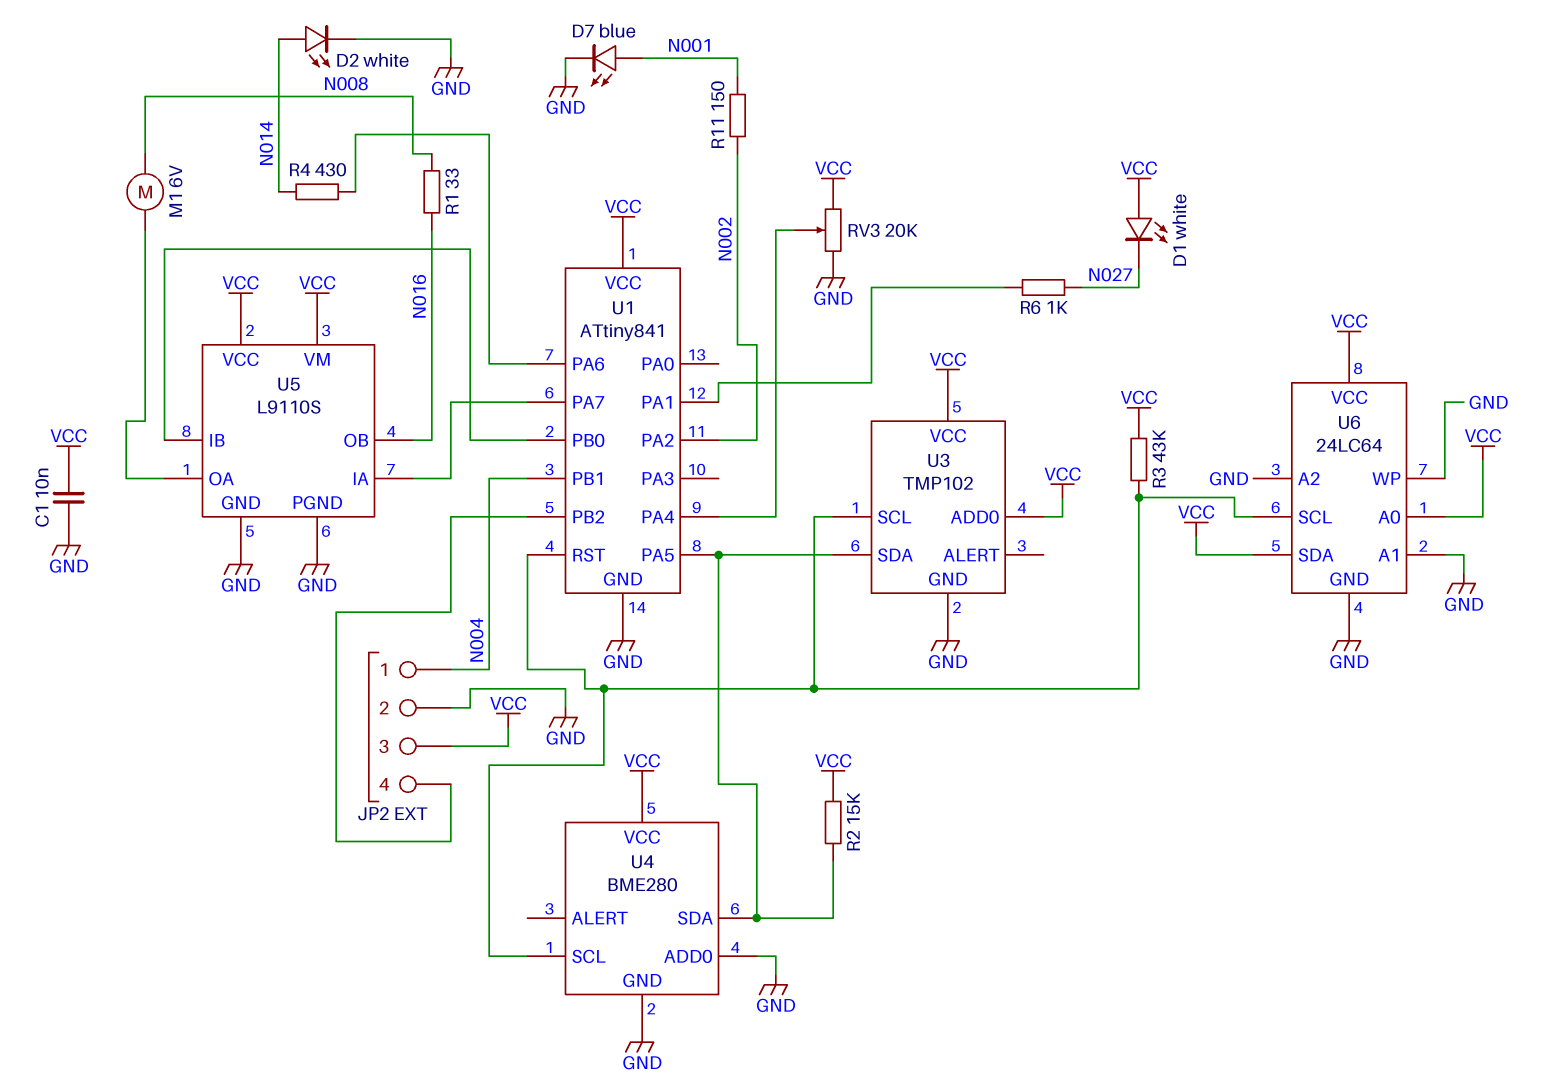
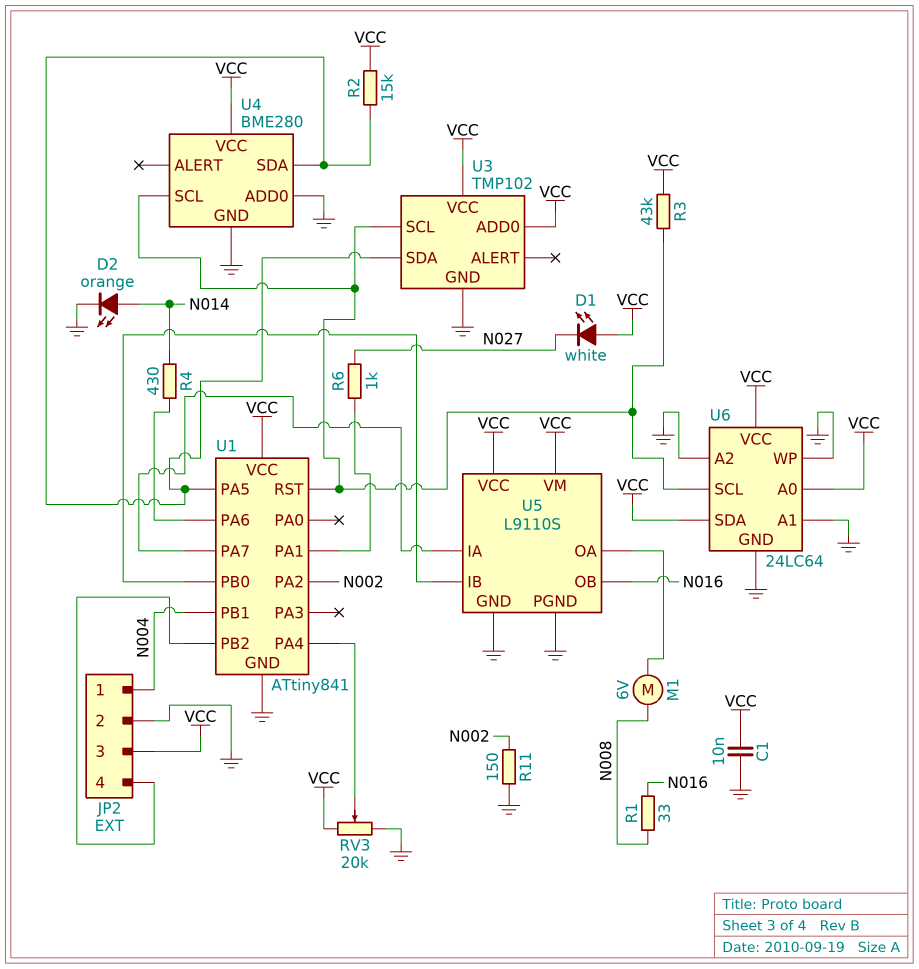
D2: LED white (A N014, K GND) -> LED orange (A N014, K GND)
D7: LED blue (A N001, K GND) -> none
R11: 150 (N001, N002) -> 150 (GND, N002)

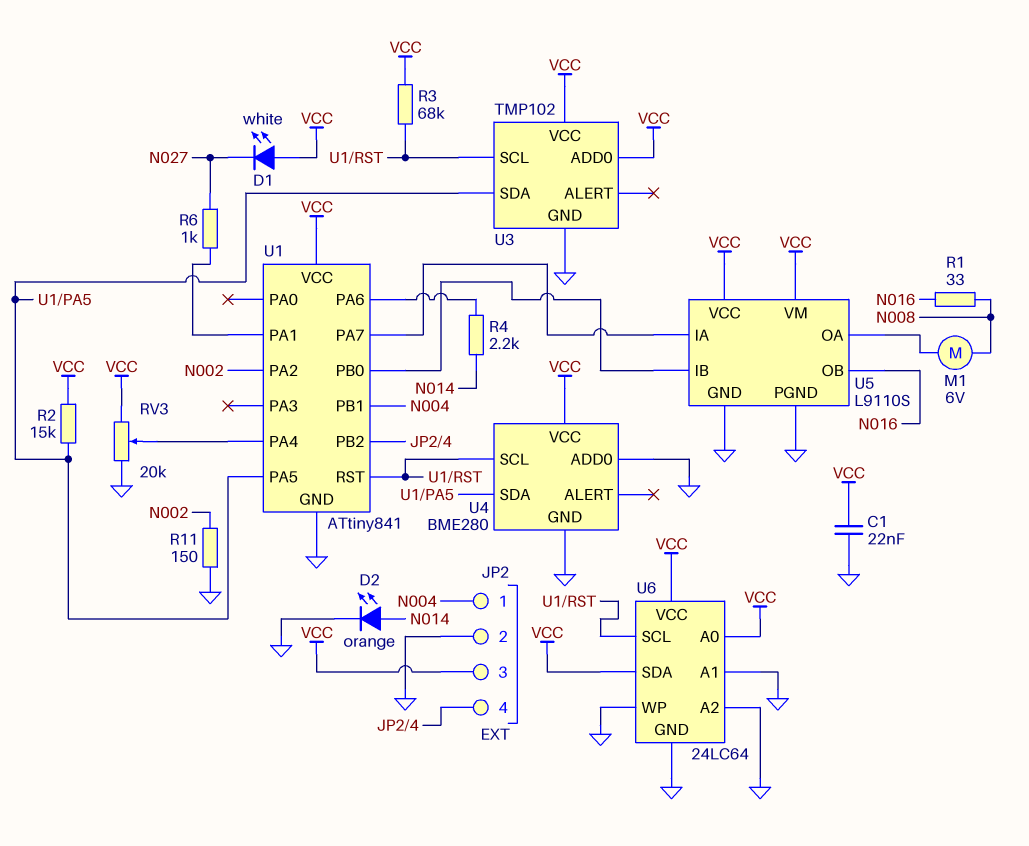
C1: 10nF (GND, VCC) -> 22nF (GND, VCC)
R3: 43k (U1/RST, VCC) -> 68k (U1/RST, VCC)
R4: 430 (N014, U1/PA6) -> 2.2k (N014, U1/PA6)

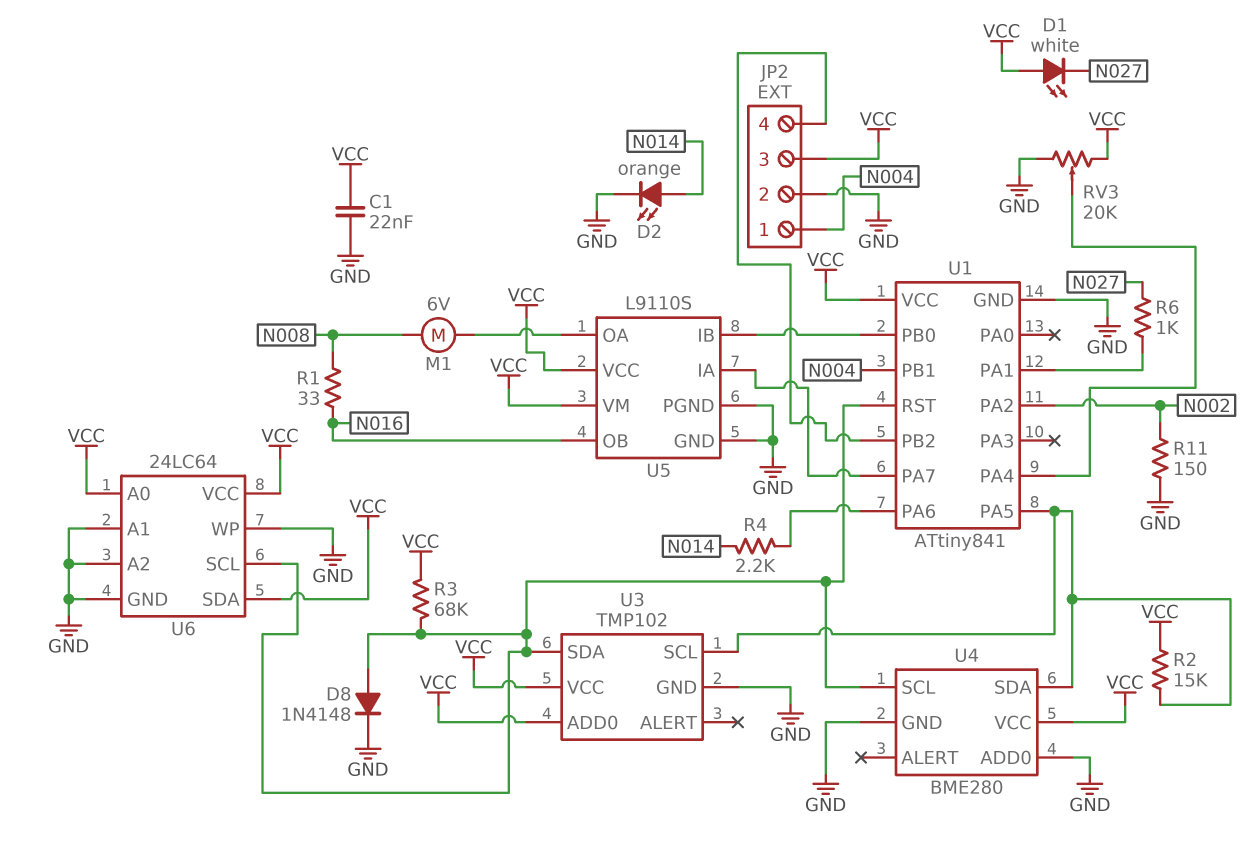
D8: none -> diode 1N4148 (A U1/RST, K GND)
U3 pin SCL: U1/RST -> U1/PA5
U3 pin SDA: U1/PA5 -> U1/RST

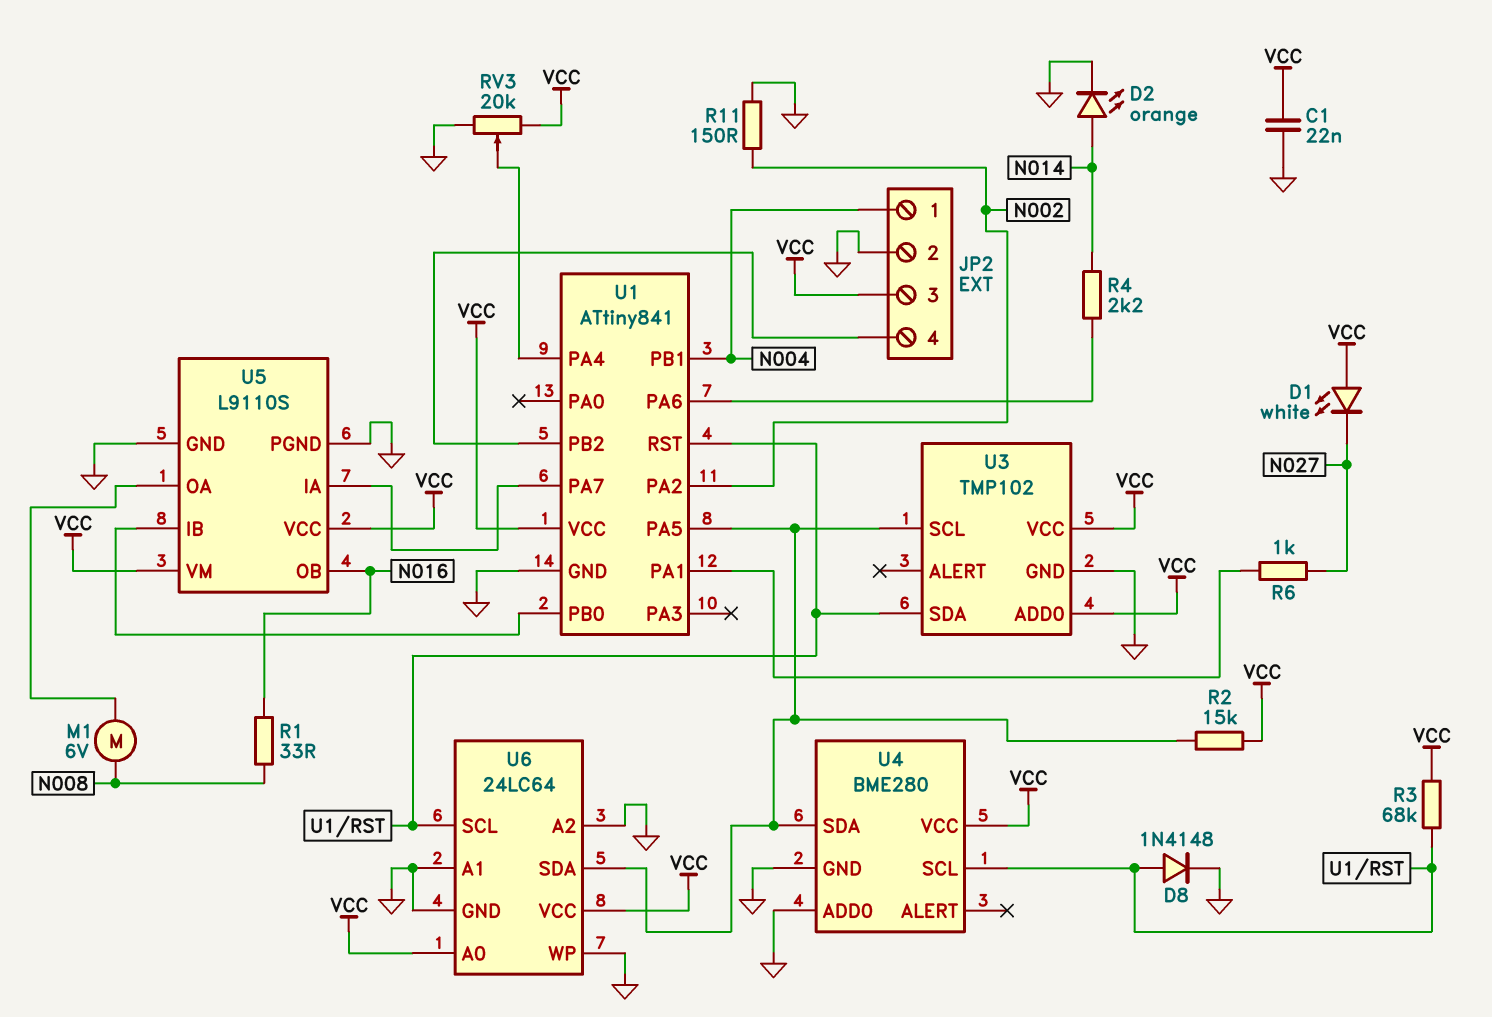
U6 pin SDA: VCC -> U1/PA5

